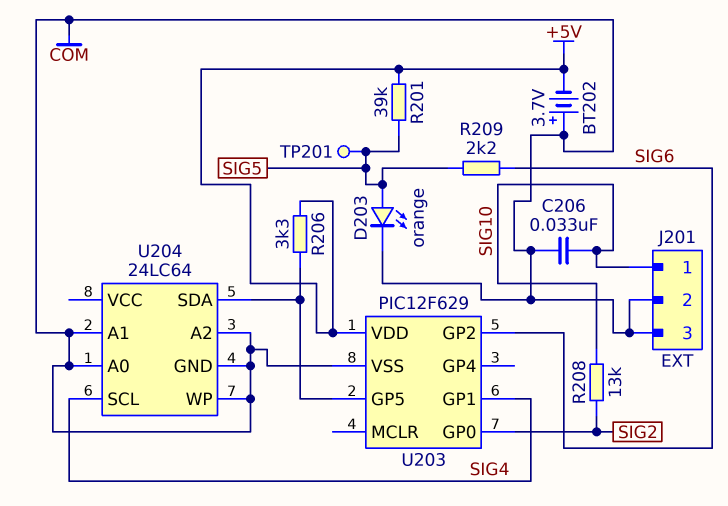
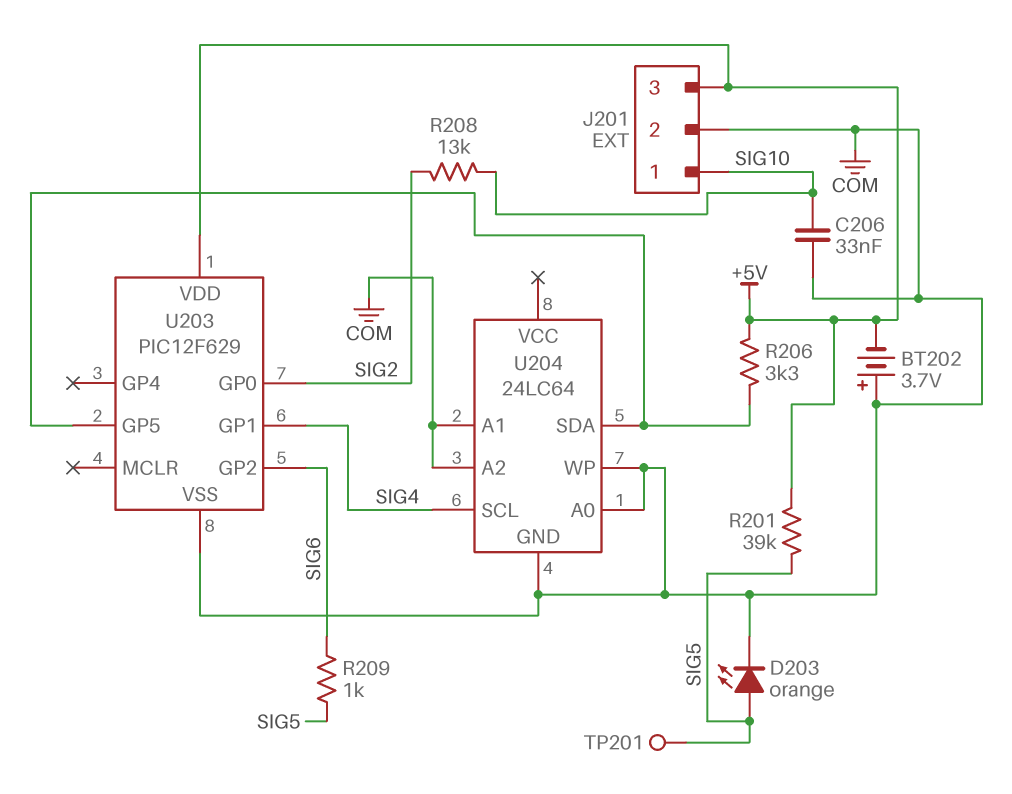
J201 pin 3: COM -> +5V
R209: 2.2k (SIG5, SIG6) -> 1k (SIG5, SIG6)

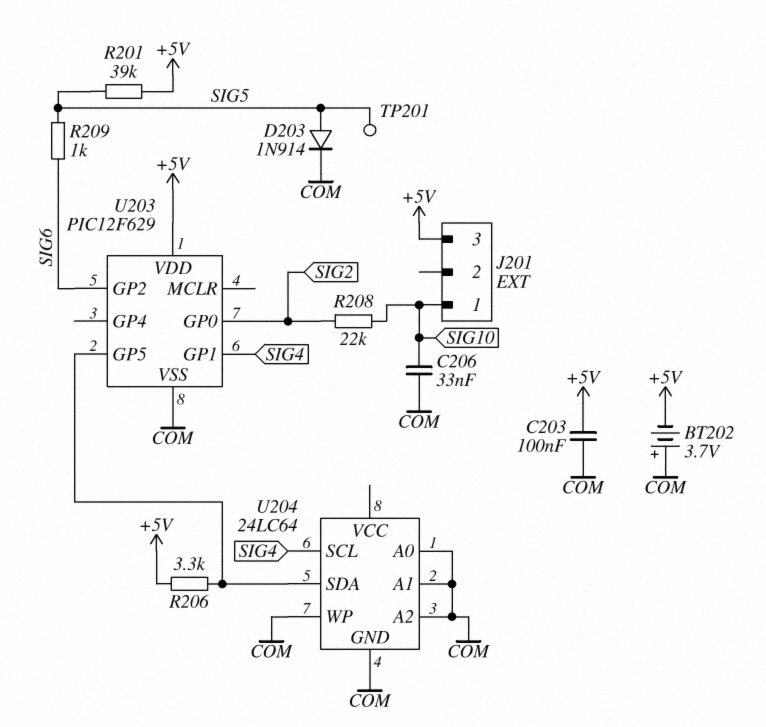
C203: none -> 100nF (+5V, COM)
D203: LED orange (A SIG5, K COM) -> diode 1N914 (A SIG5, K COM)
J201 pin 2: COM -> none
R208: 13k (SIG2, SIG10) -> 22k (SIG2, SIG10)

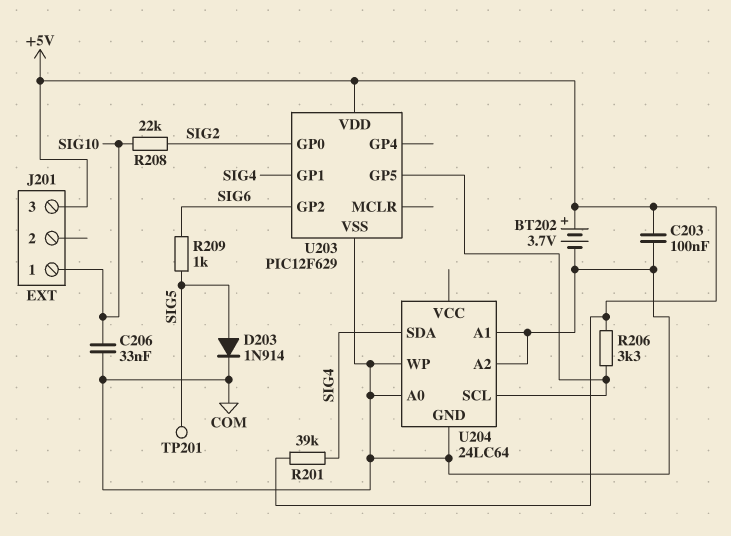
BT202: 3.7V (plus COM, minus +5V) -> 3.7V (plus +5V, minus COM)
R201: 39k (+5V, SIG5) -> 39k (+5V, SIG4)
U204 pin SCL: SIG4 -> U203/GP5
U204 pin SDA: U203/GP5 -> SIG4

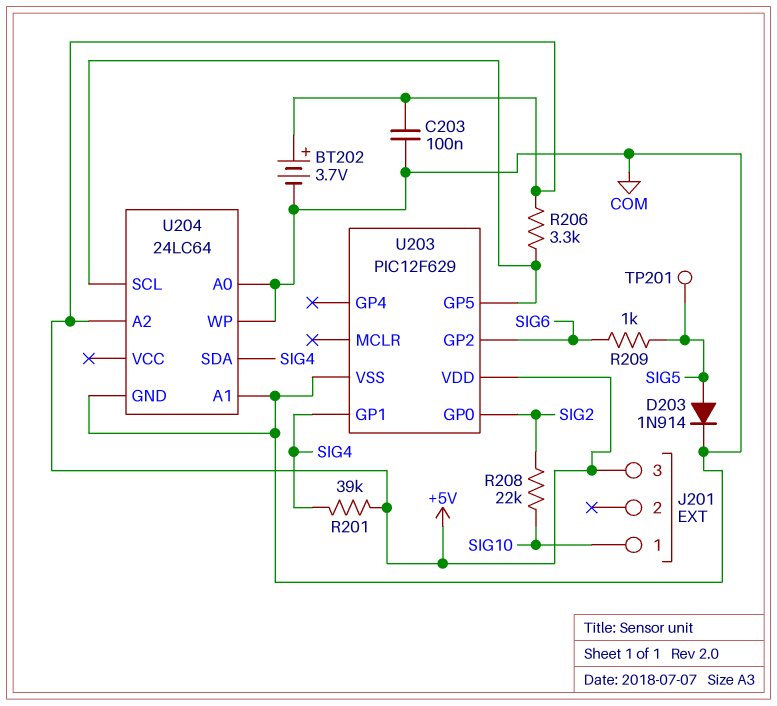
C206: 33nF (COM, SIG10) -> none
U204 pin A2: COM -> +5V

